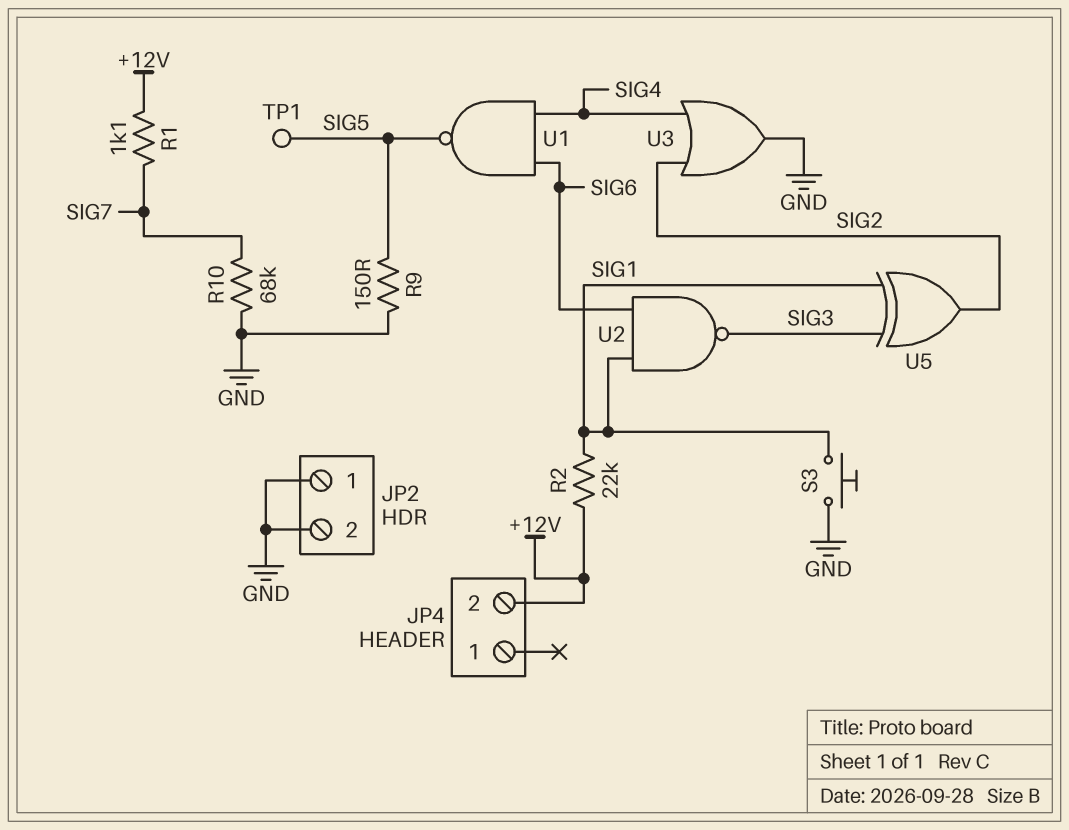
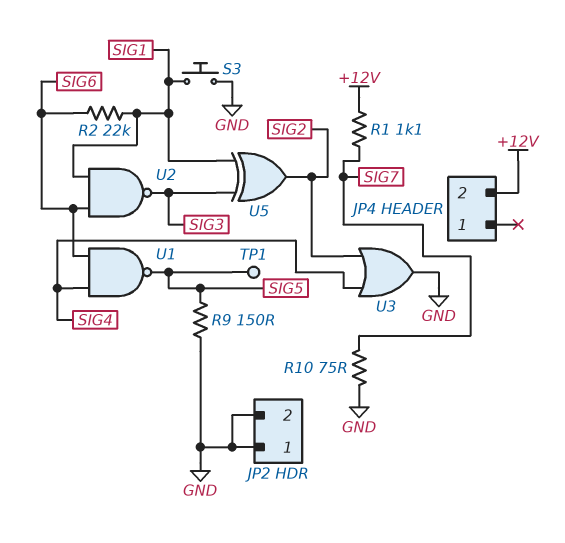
R2: 22k (+12V, SIG1) -> 22k (SIG1, SIG6)
R10: 68k (GND, SIG7) -> 75 (GND, SIG7)

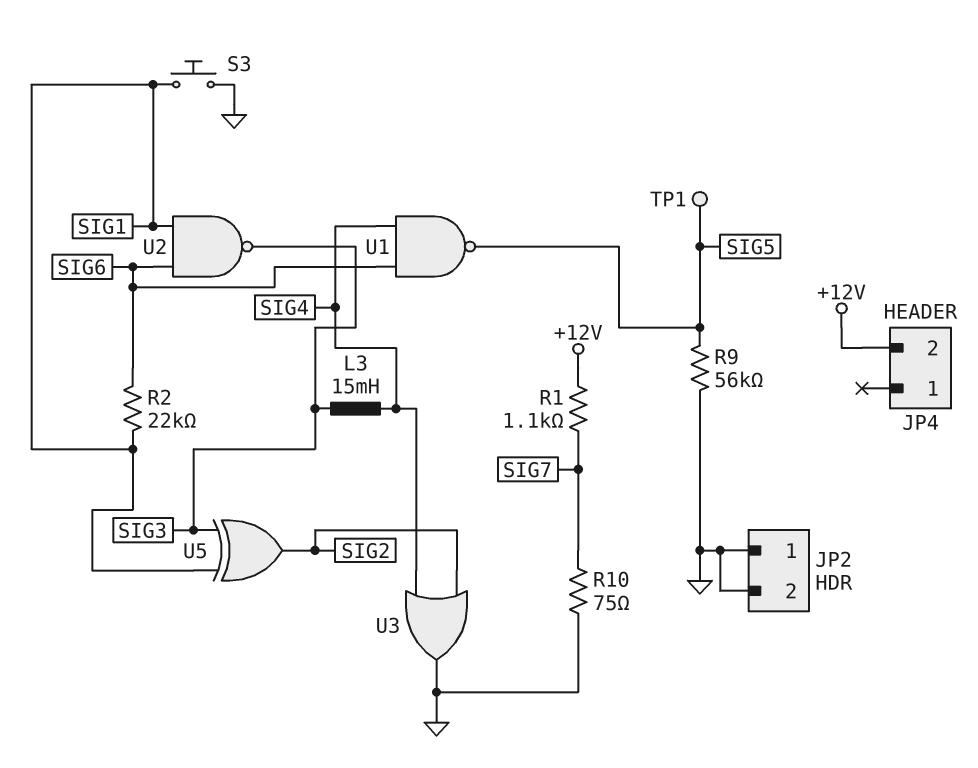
L3: none -> 15mH (SIG3, SIG4)
R9: 150 (GND, SIG5) -> 56k (GND, SIG5)

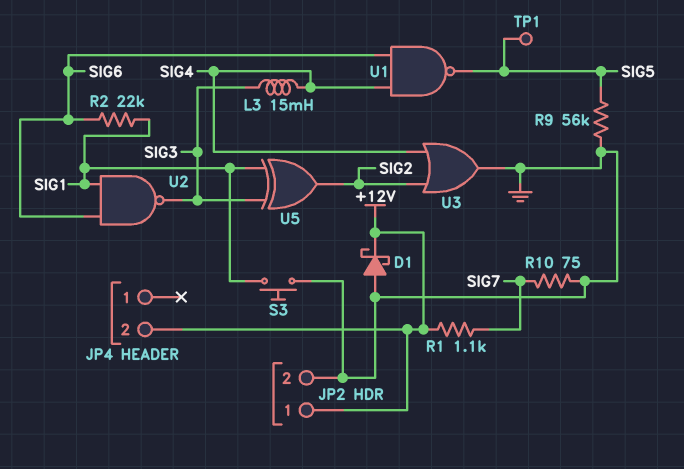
D1: none -> schottky (A GND, K +12V)
JP2 pin 1: GND -> +12V

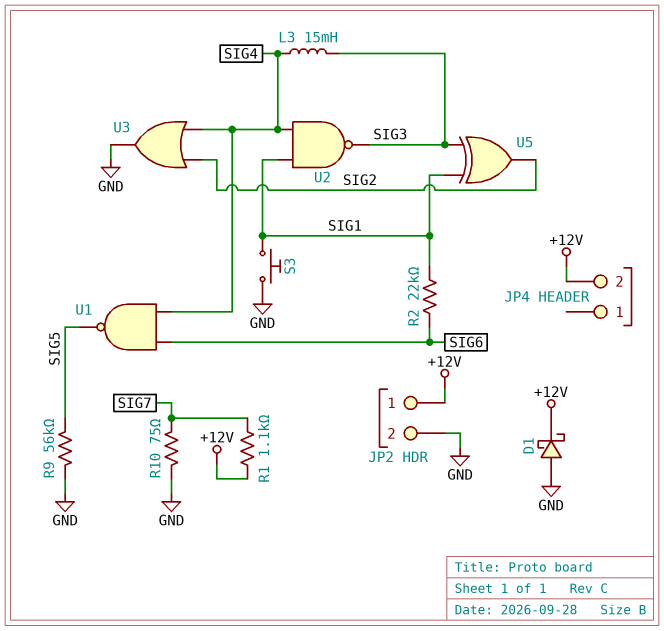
TP1: test point (SIG5) -> none
U2: NAND (in SIG1, in SIG6, out SIG3) -> NAND (in SIG1, in SIG4, out SIG3)

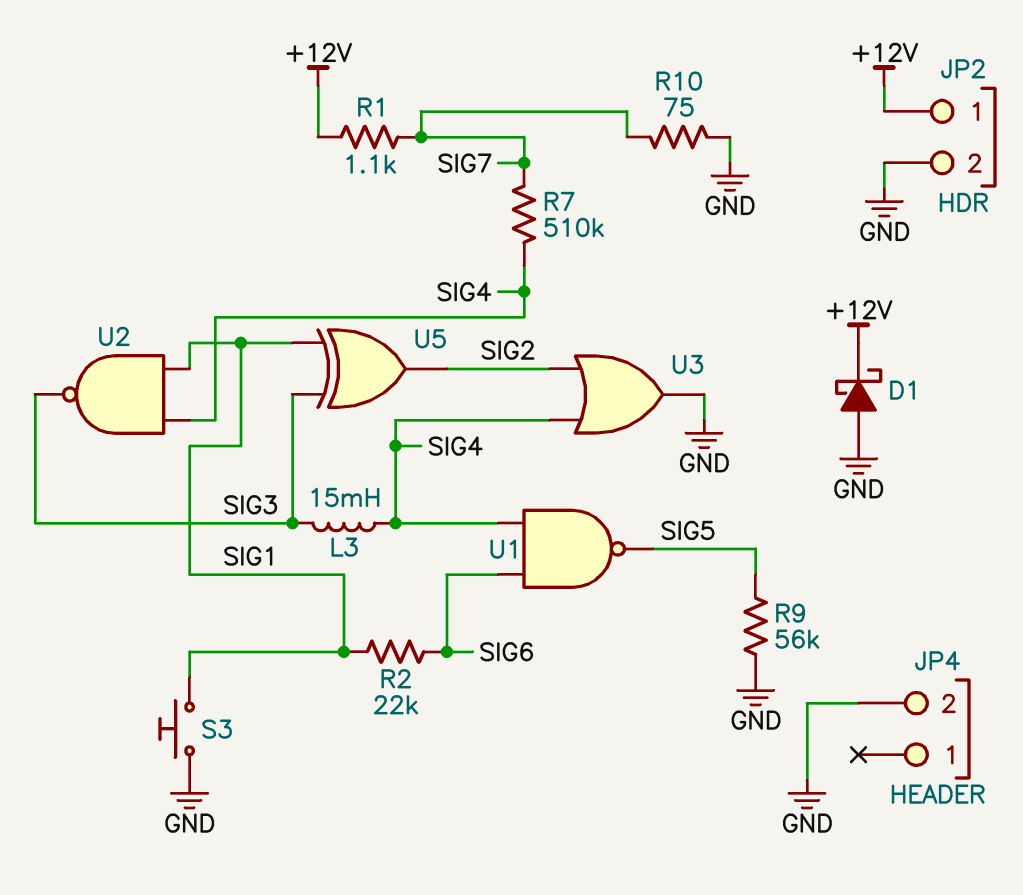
JP4 pin 2: +12V -> GND
R7: none -> 510k (SIG4, SIG7)

